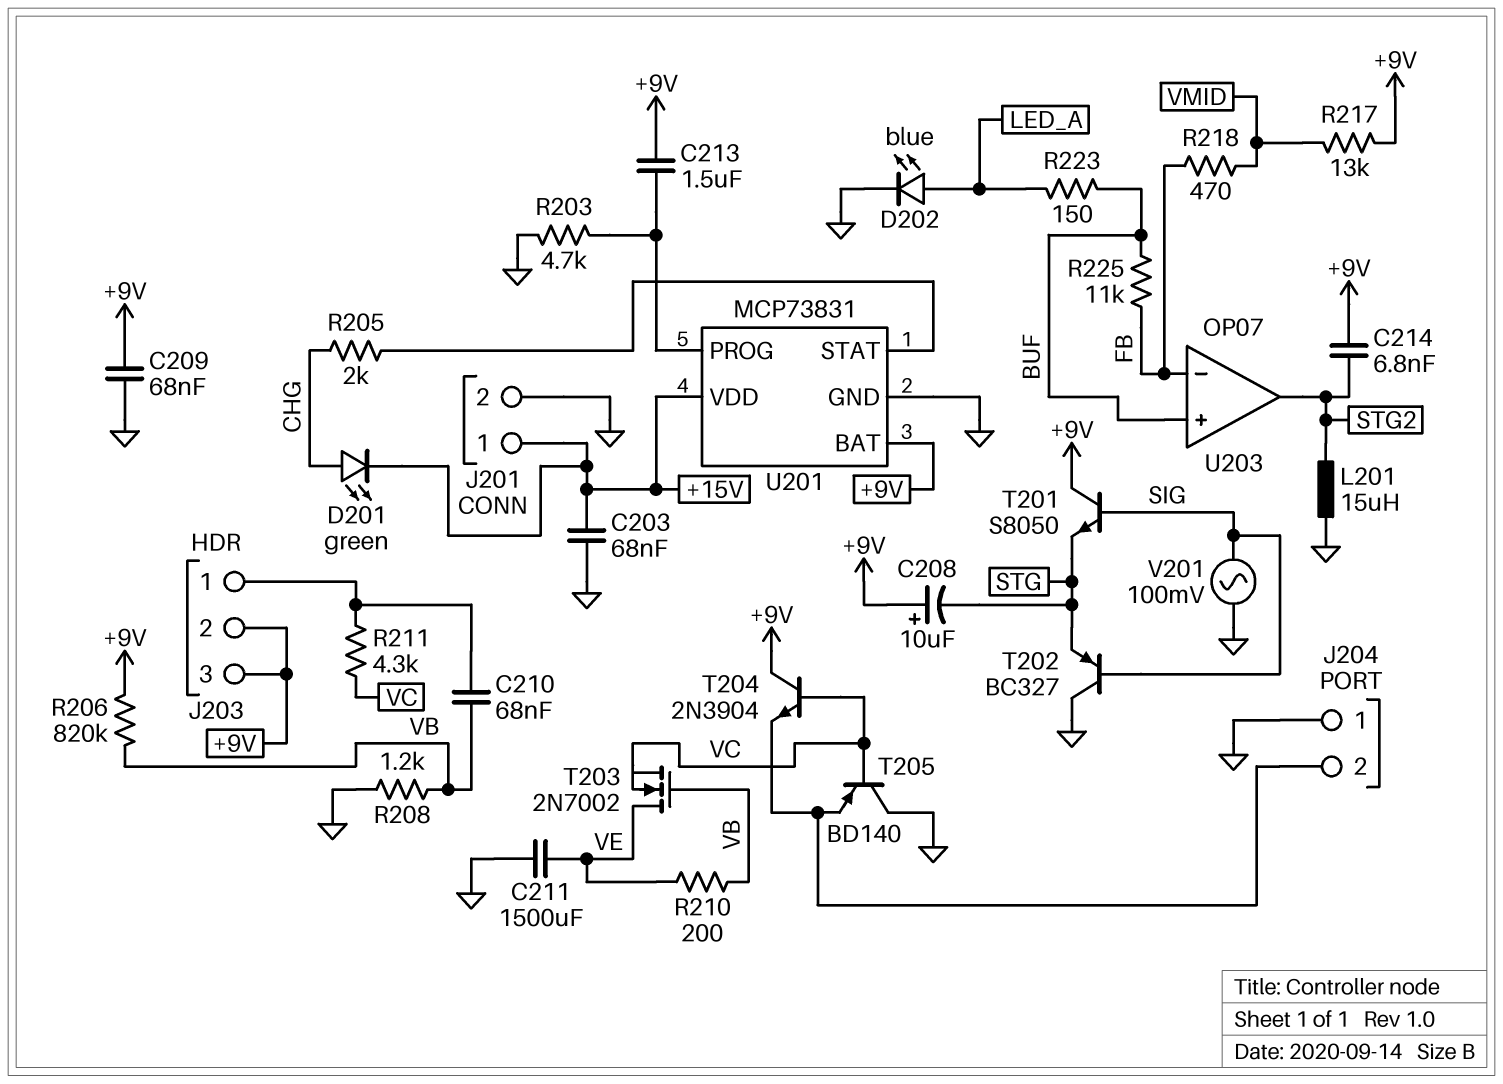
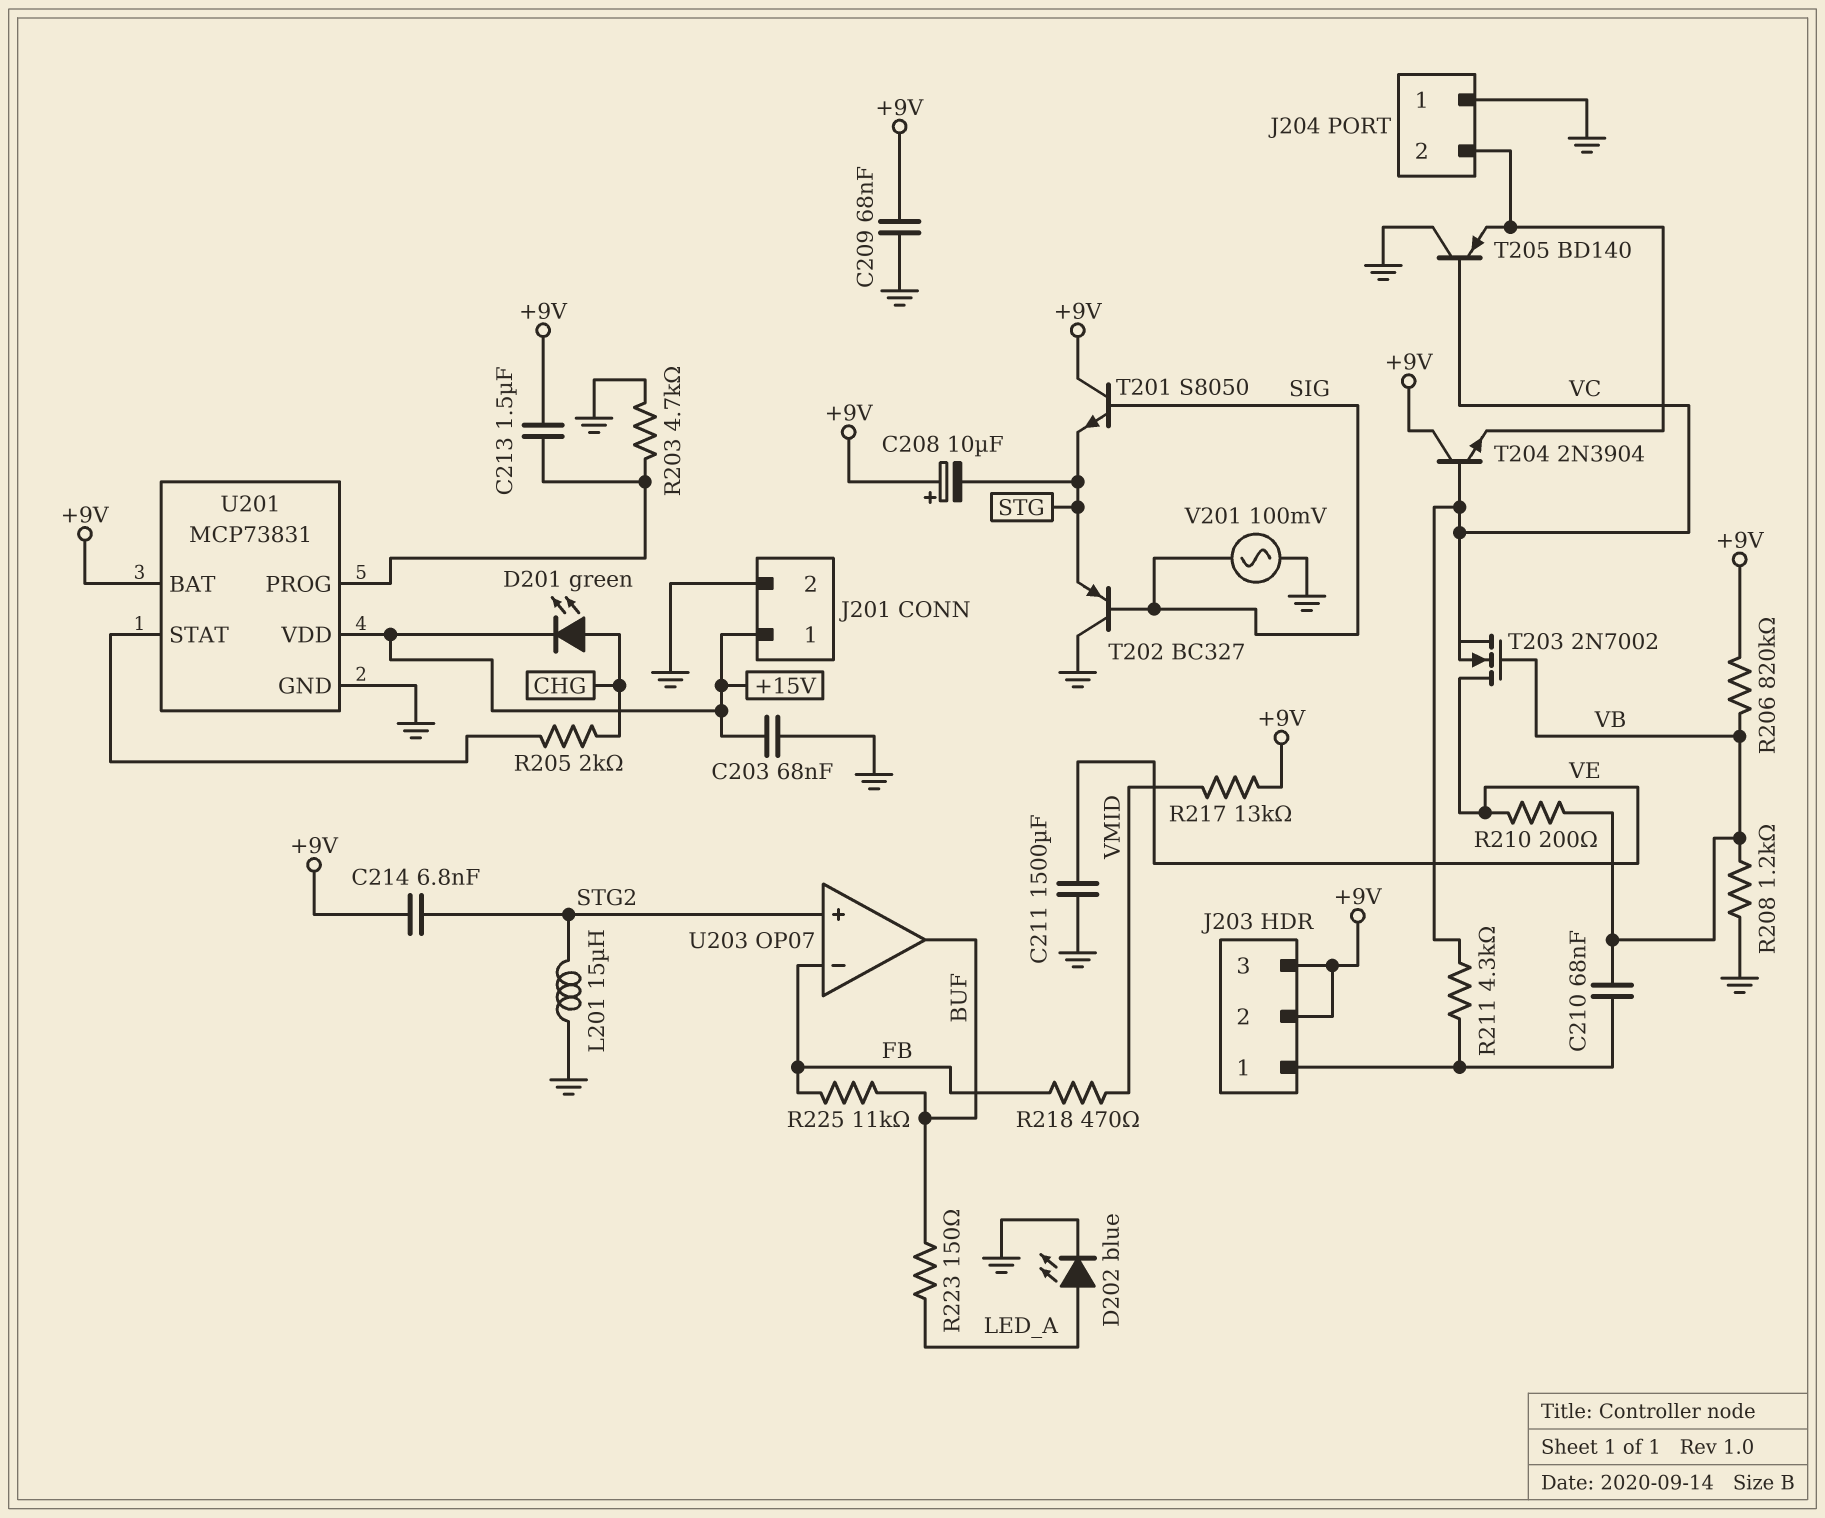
U203 pin in+: BUF -> STG2
U203 pin out: STG2 -> BUF

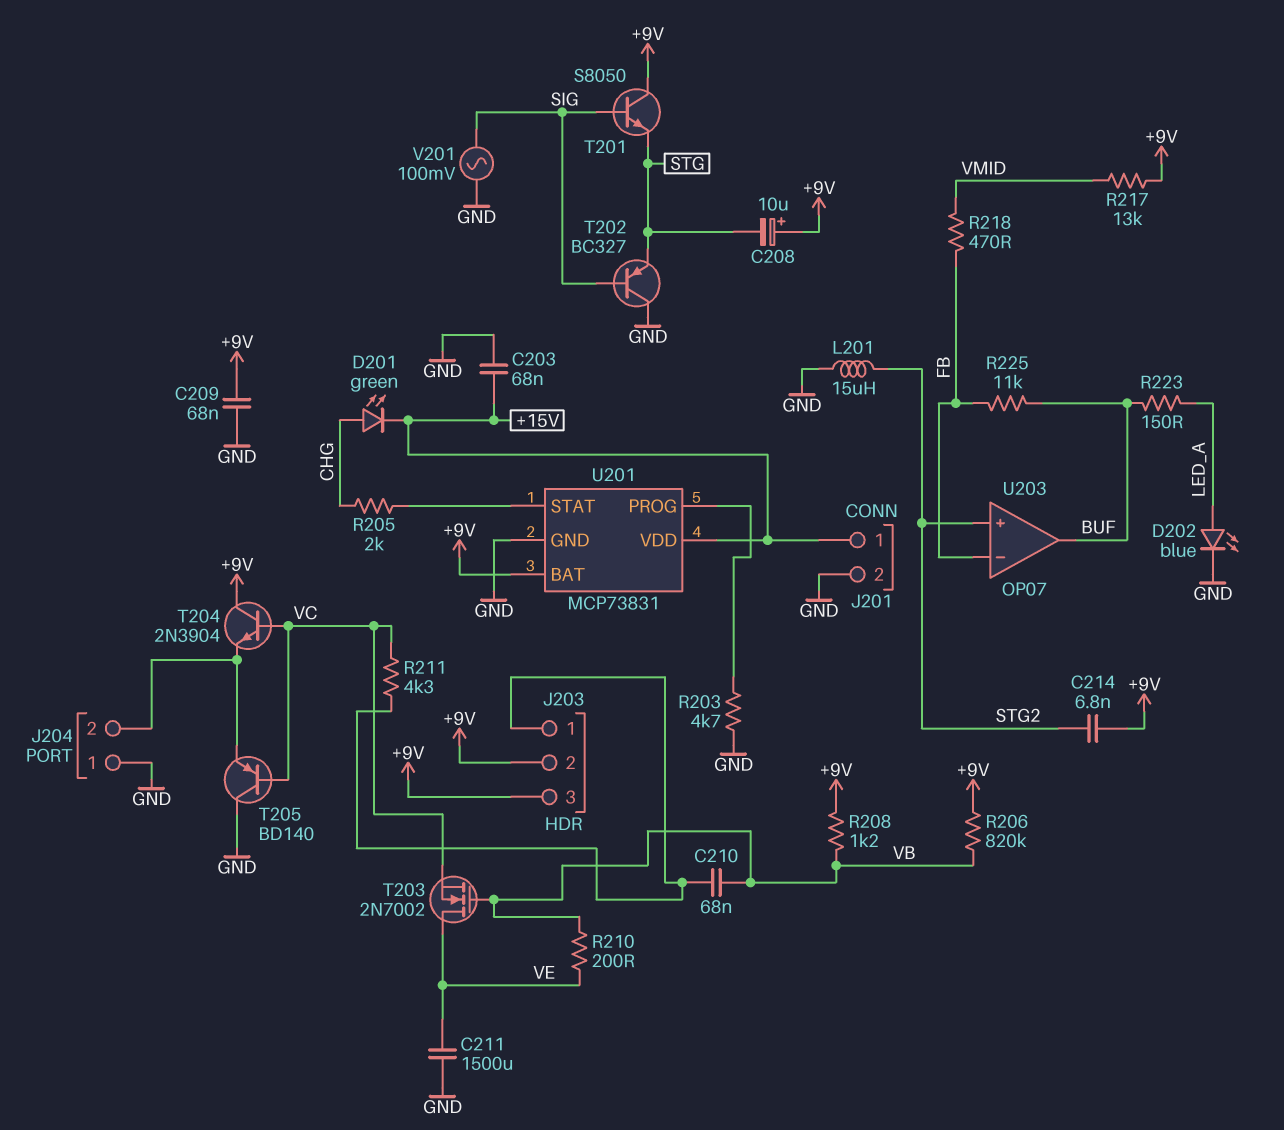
C213: 1.5uF (+9V, U201/PROG) -> none
R208: 1.2k (GND, VB) -> 1.2k (+9V, VB)

